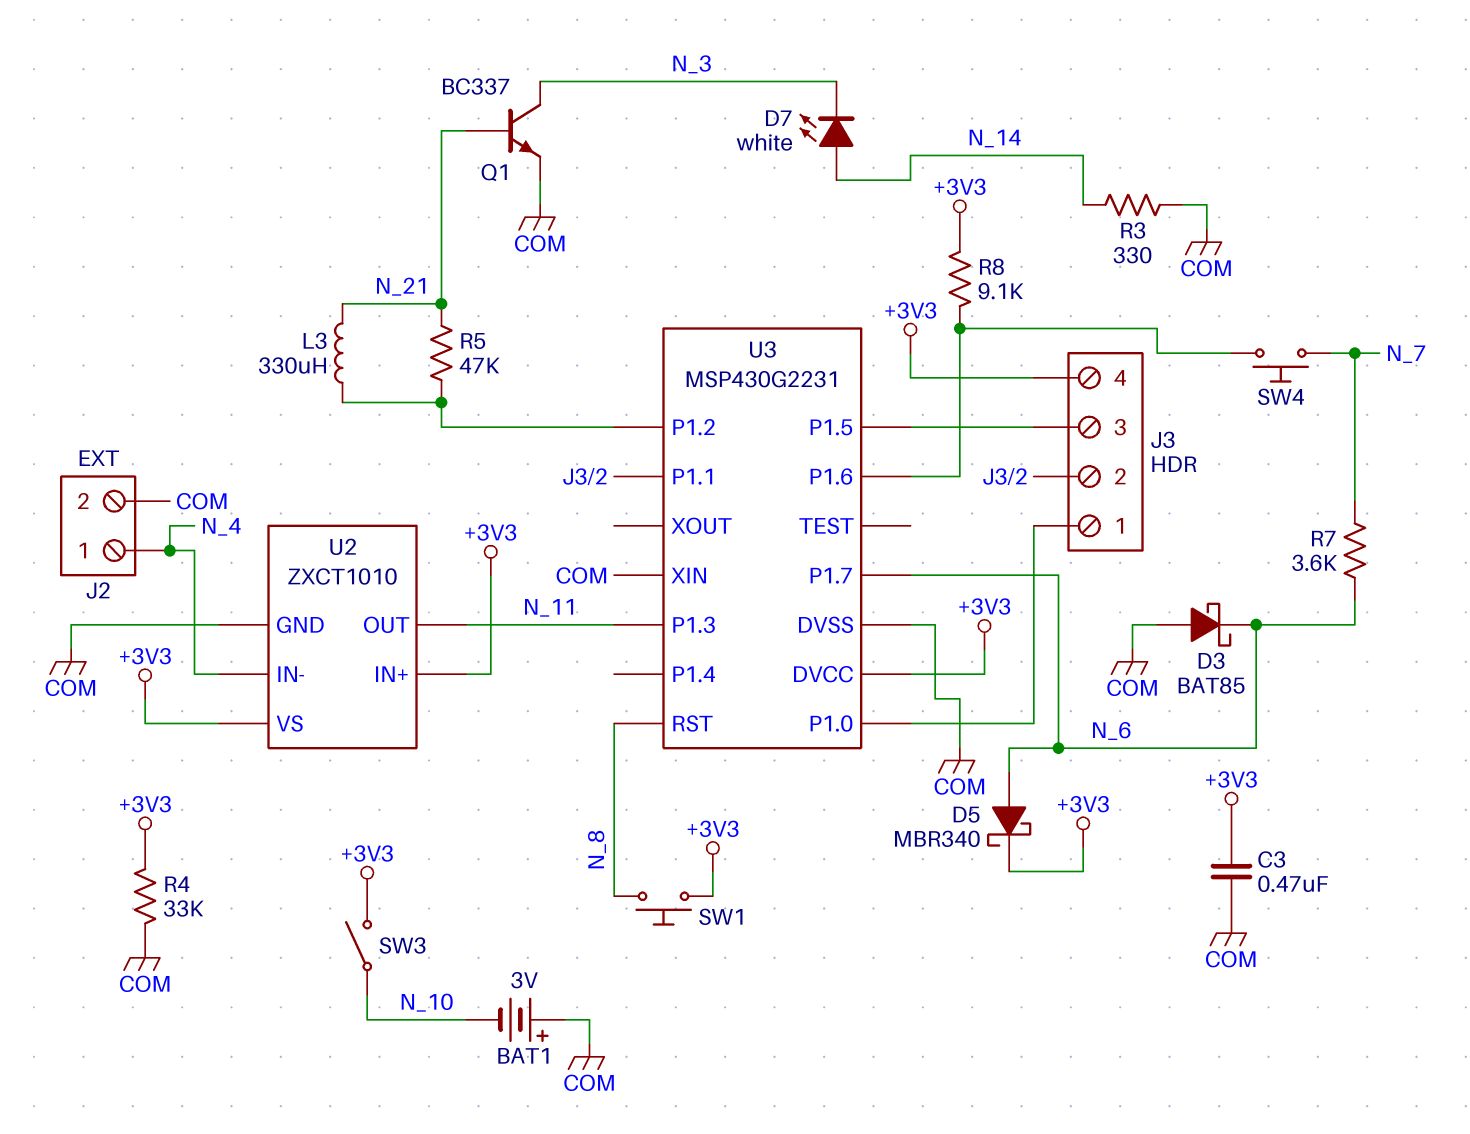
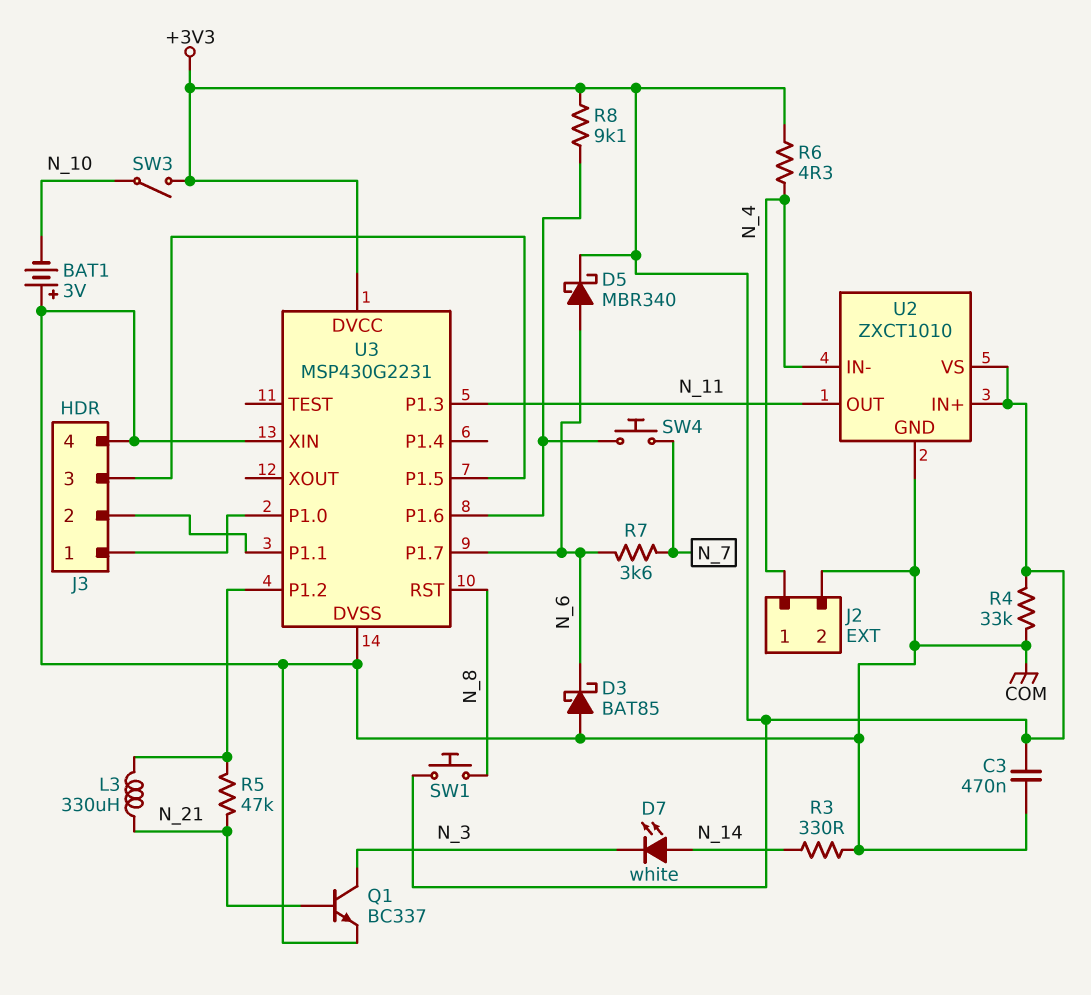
J3 pin 4: +3V3 -> COM
R6: none -> 4.3 (+3V3, N_4)

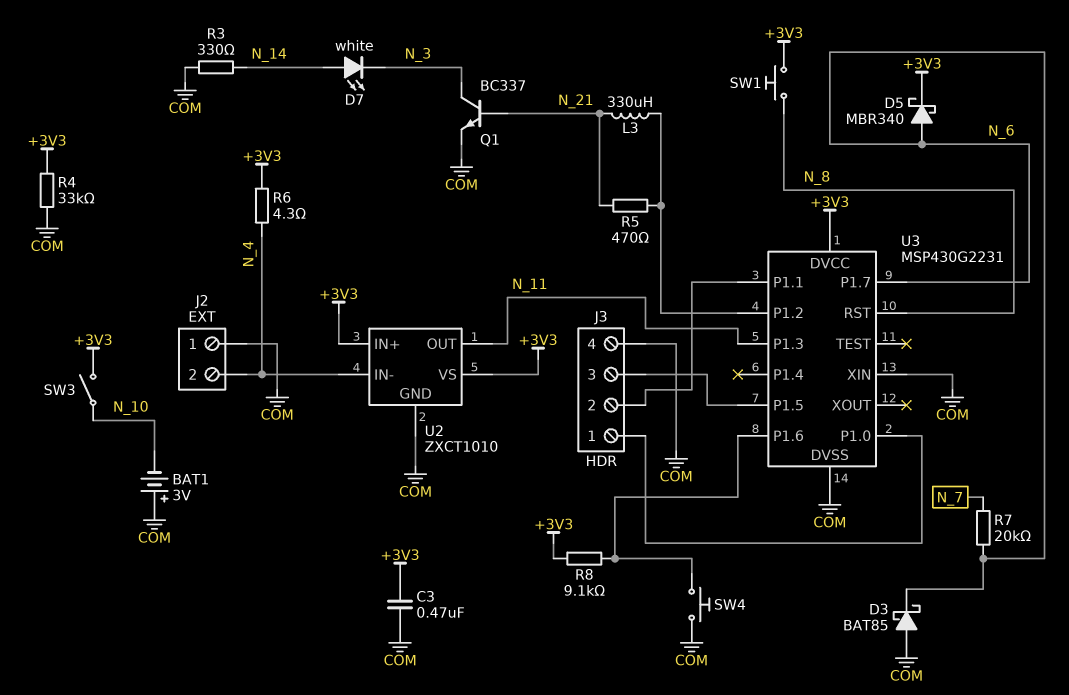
J2 pin 1: N_4 -> COM
J2 pin 2: COM -> N_4
R5: 47k (N_21, U3/P1.2) -> 470 (N_21, U3/P1.2)
R7: 3.6k (N_6, N_7) -> 20k (N_6, N_7)
SW4: button (N_7, U3/P1.6) -> button (COM, U3/P1.6)

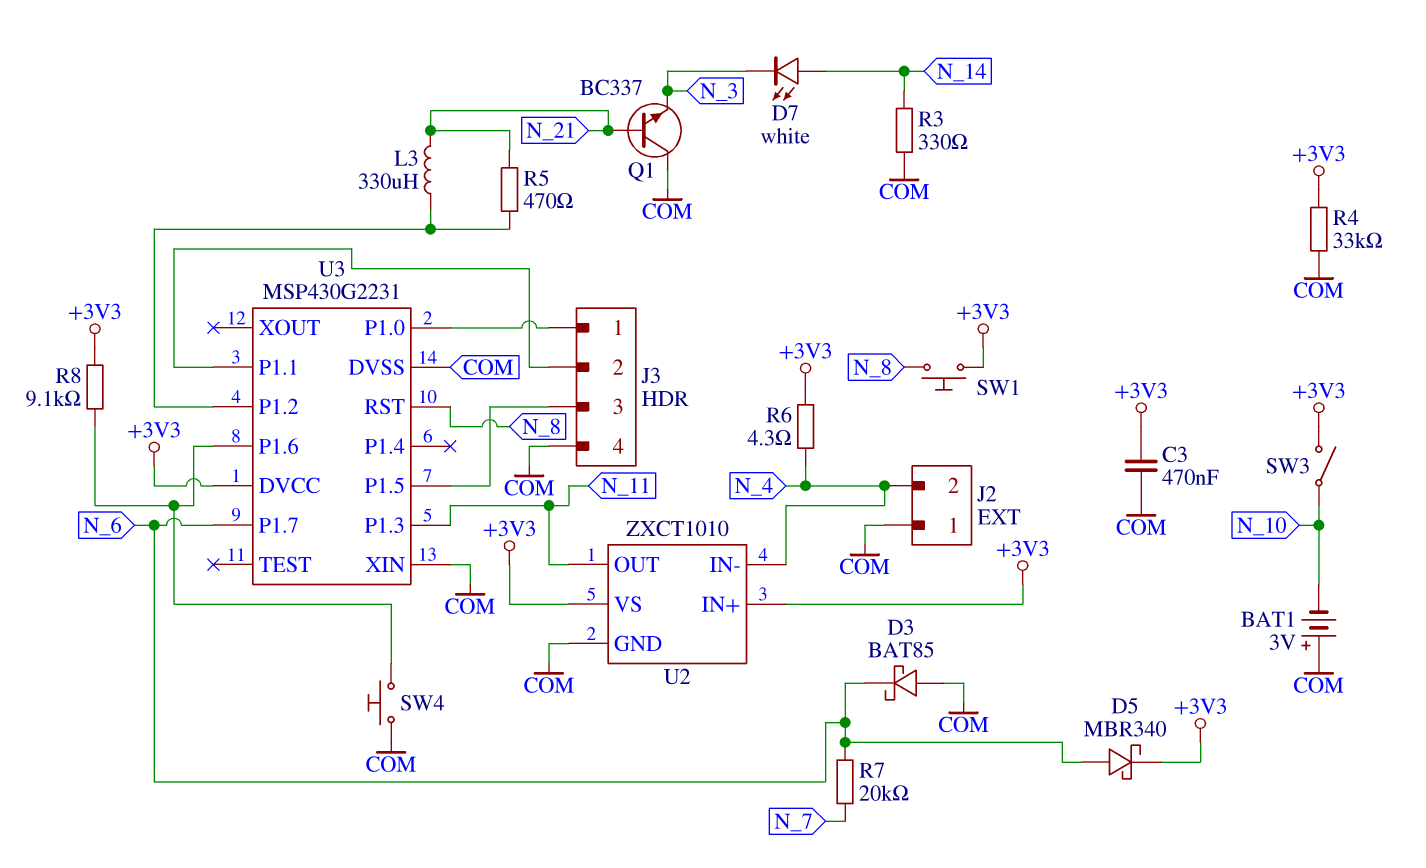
Q1: NPN BC337 (B N_21, C N_3, E COM) -> NPN BC337 (B N_21, C COM, E N_3)

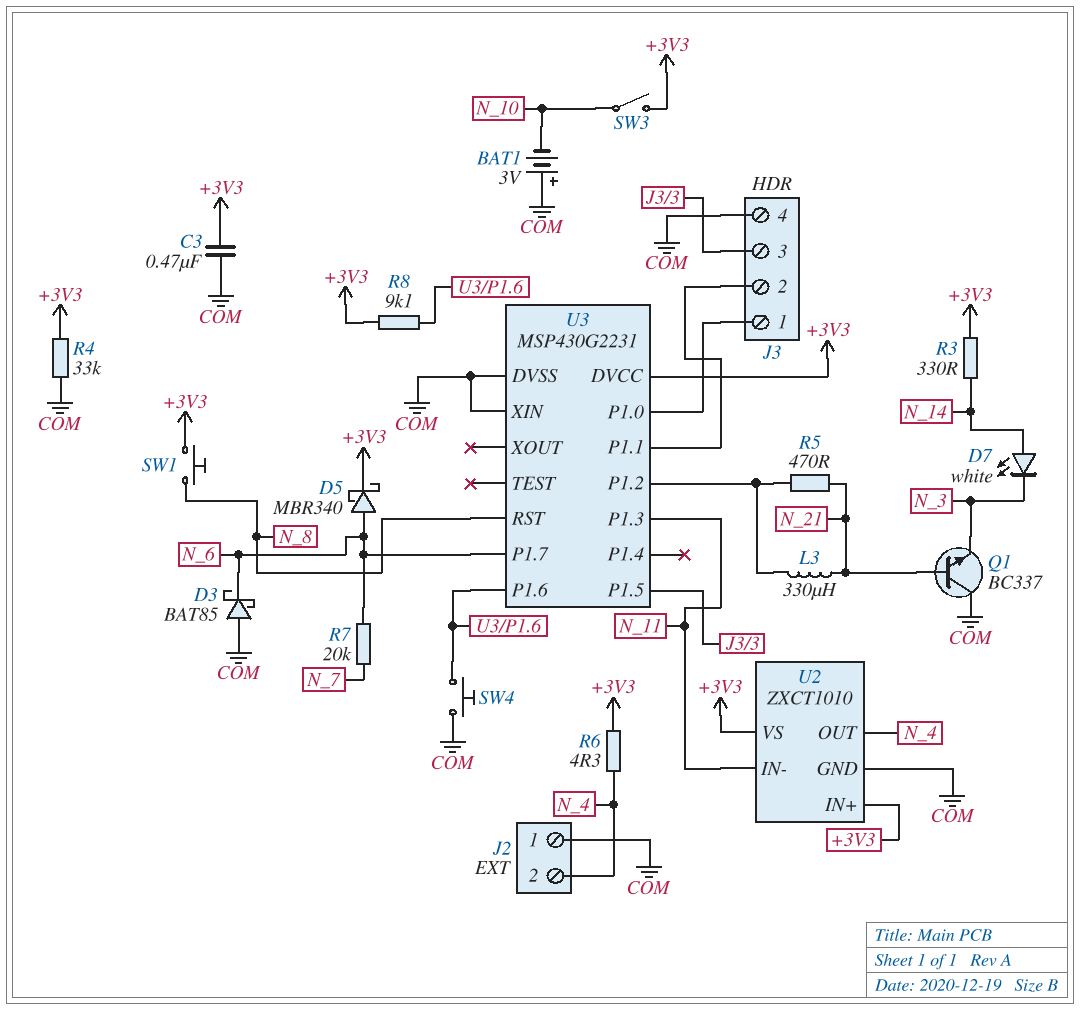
R3: 330 (COM, N_14) -> 330 (+3V3, N_14)
U2 pin IN-: N_4 -> N_11
U2 pin OUT: N_11 -> N_4

